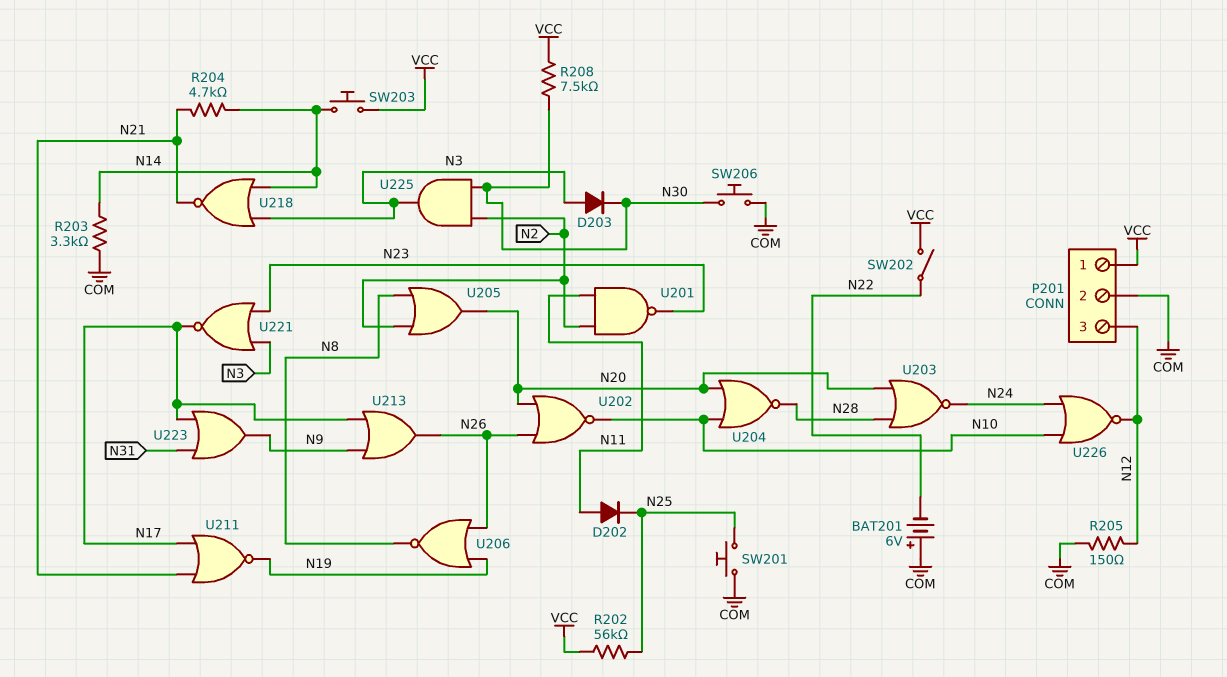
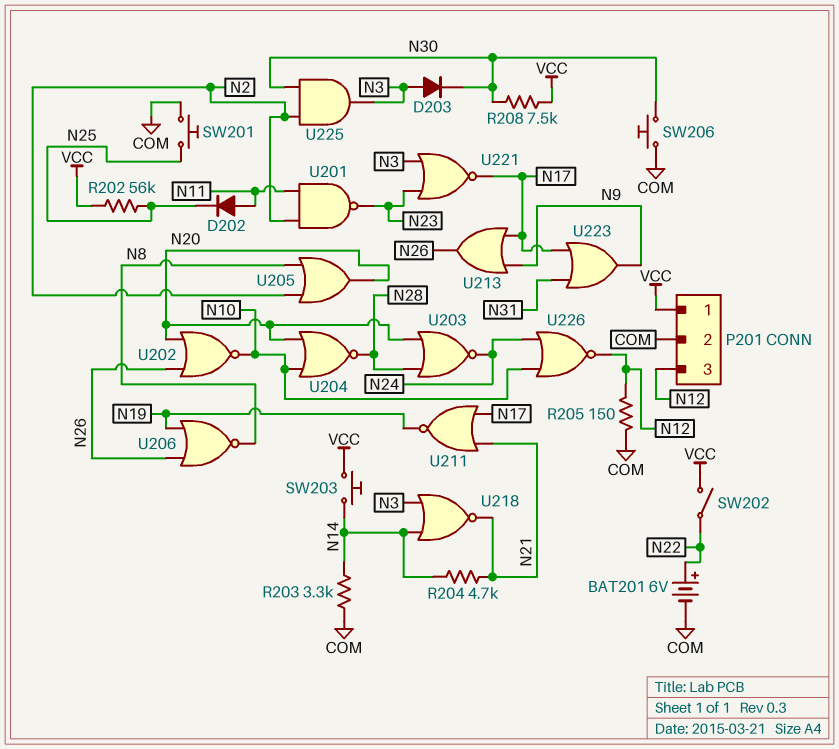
BAT201: 6V (plus COM, minus N22) -> 6V (plus N22, minus COM)

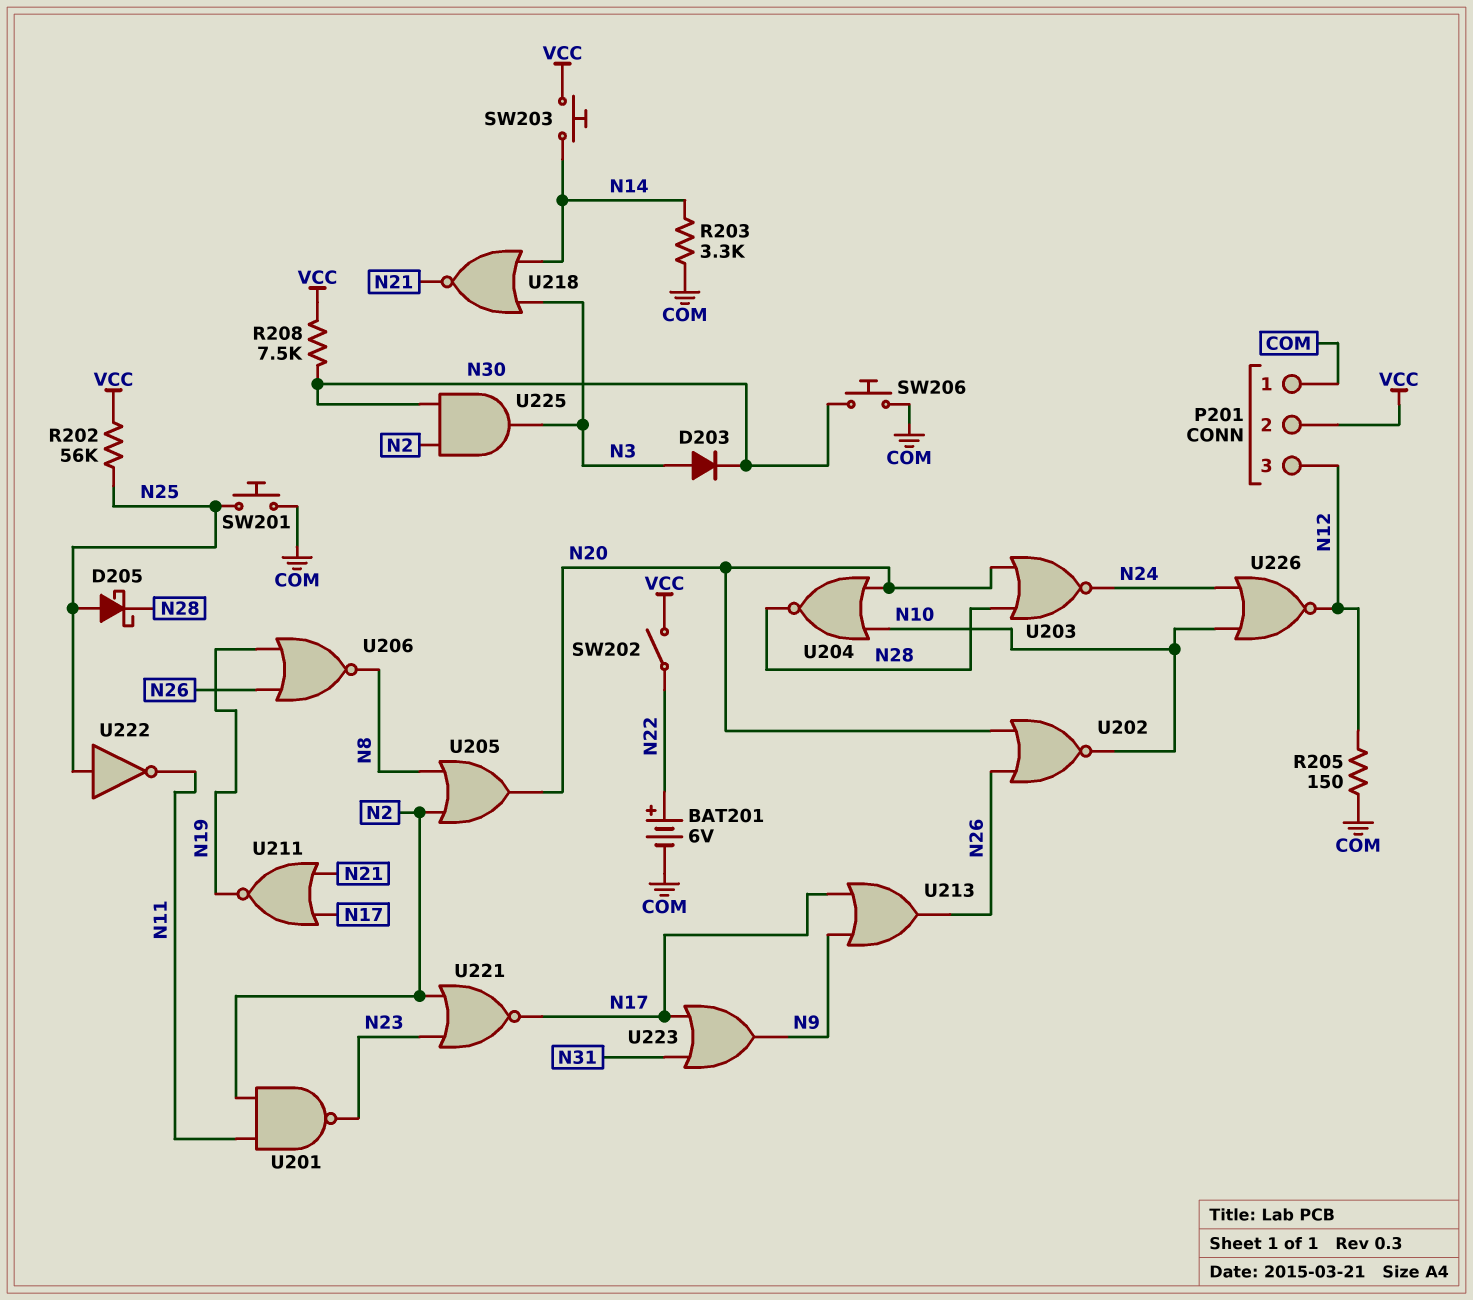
D202: diode (A N11, K N25) -> none
D205: none -> schottky (A N25, K N28)
P201 pin 1: VCC -> COM
P201 pin 2: COM -> VCC
R204: 4.7k (N14, N21) -> none
U221: NOR (in N3, in N23, out N17) -> NOR (in N2, in N23, out N17)
U222: none -> NOT (in N25, out N11)

